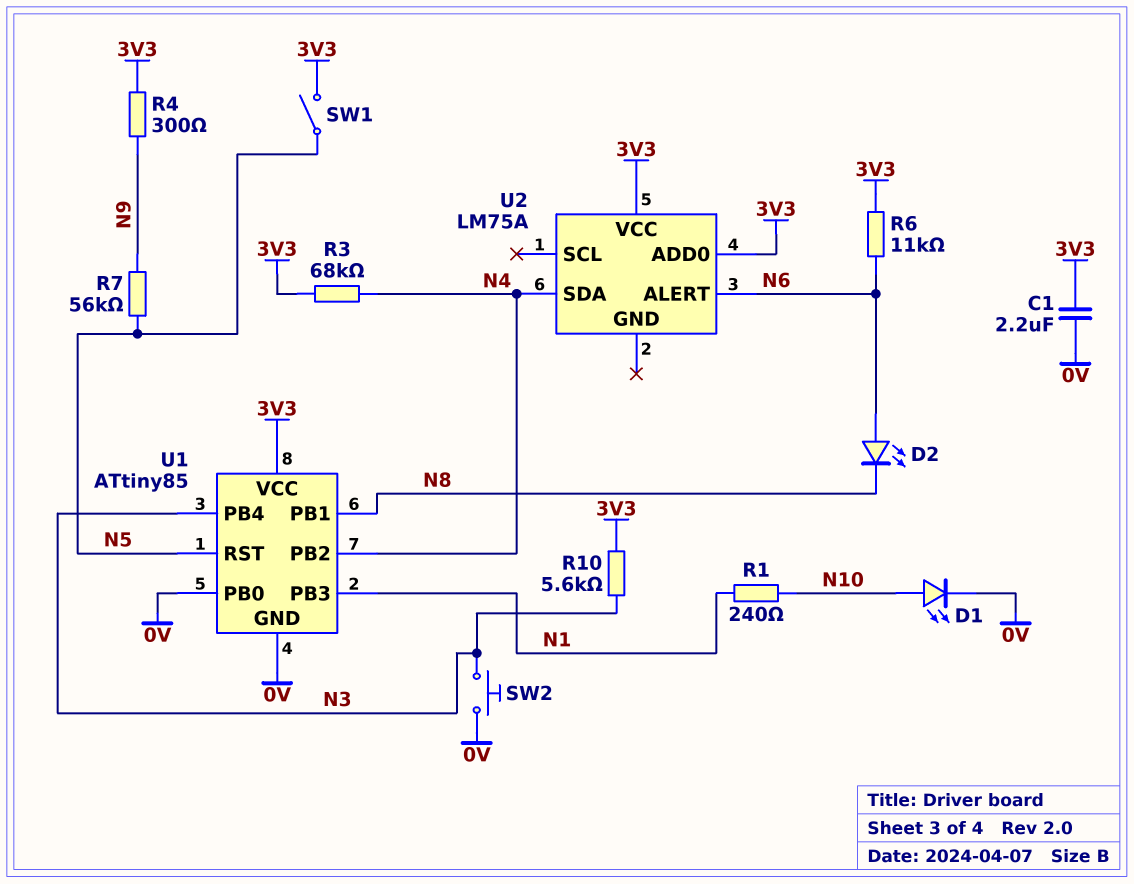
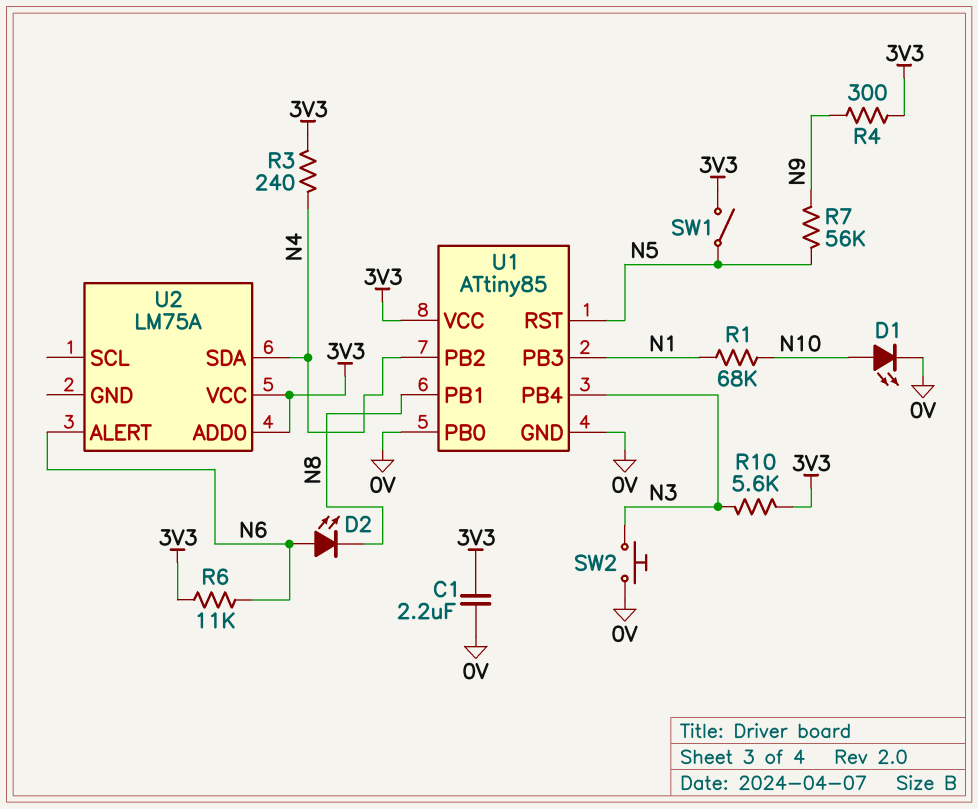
R1: 240 (N1, N10) -> 68k (N1, N10)
R3: 68k (3V3, N4) -> 240 (3V3, N4)

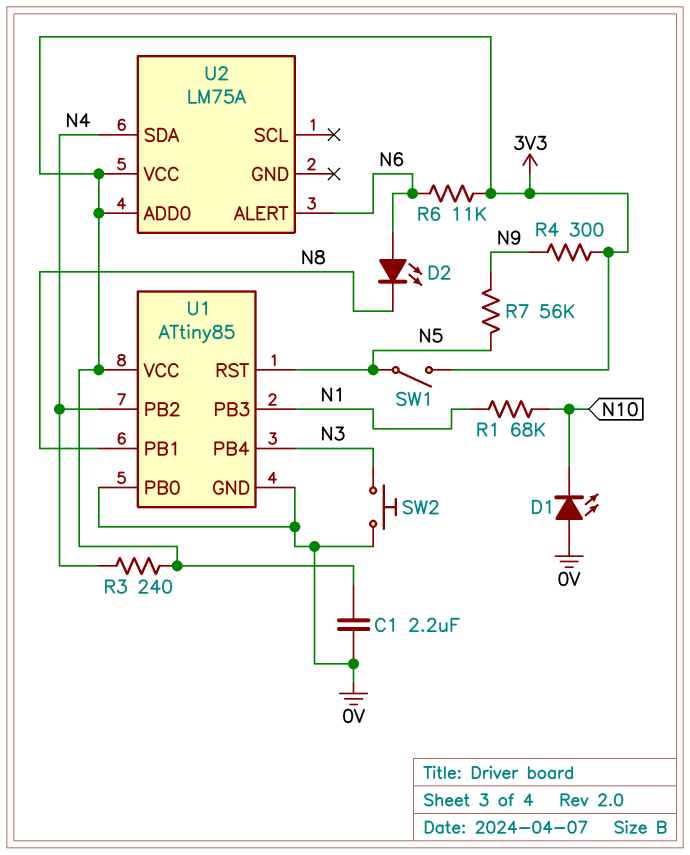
D1: LED (A N10, K 0V) -> LED (A 0V, K N10)
R10: 5.6k (3V3, N3) -> none

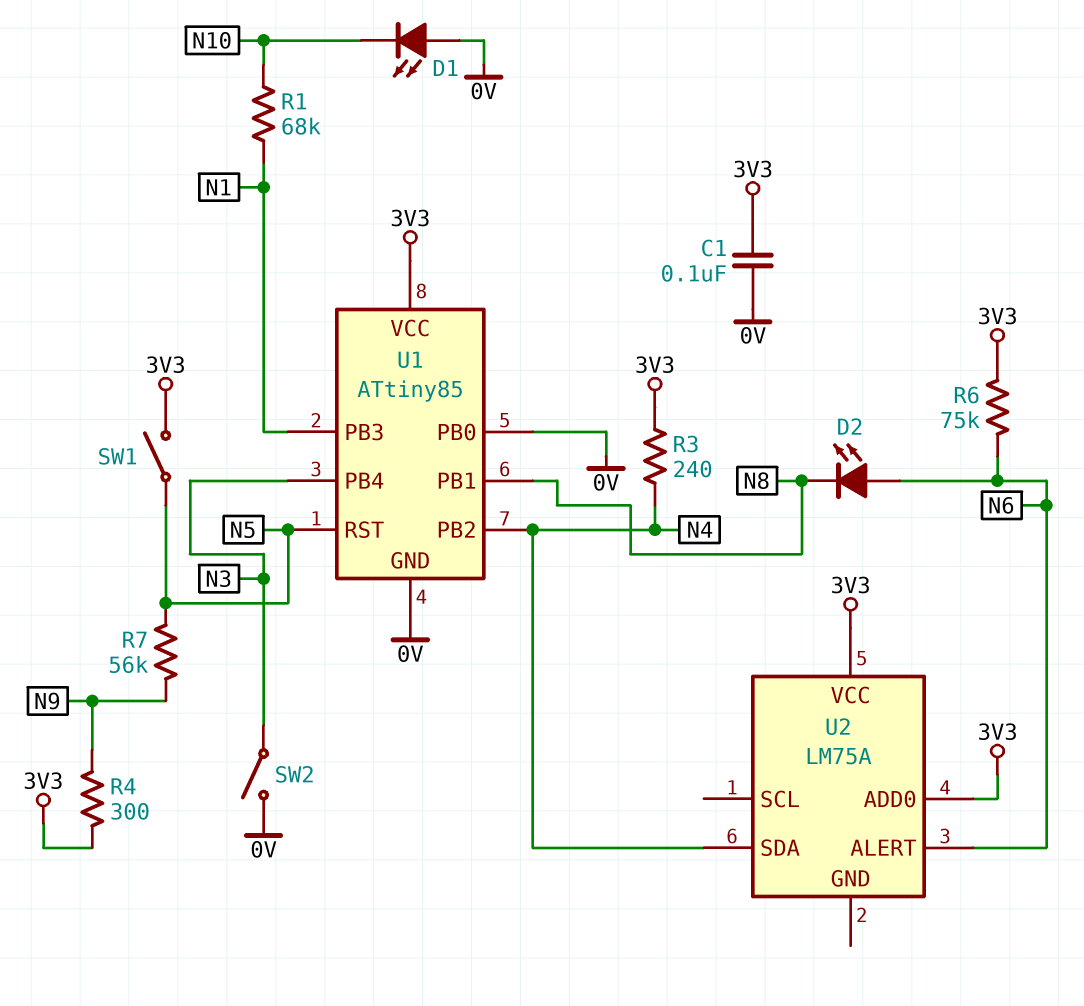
C1: 2.2uF (0V, 3V3) -> 100nF (0V, 3V3)
R6: 11k (3V3, N6) -> 75k (3V3, N6)
SW2: button (0V, N3) -> switch (0V, N3)

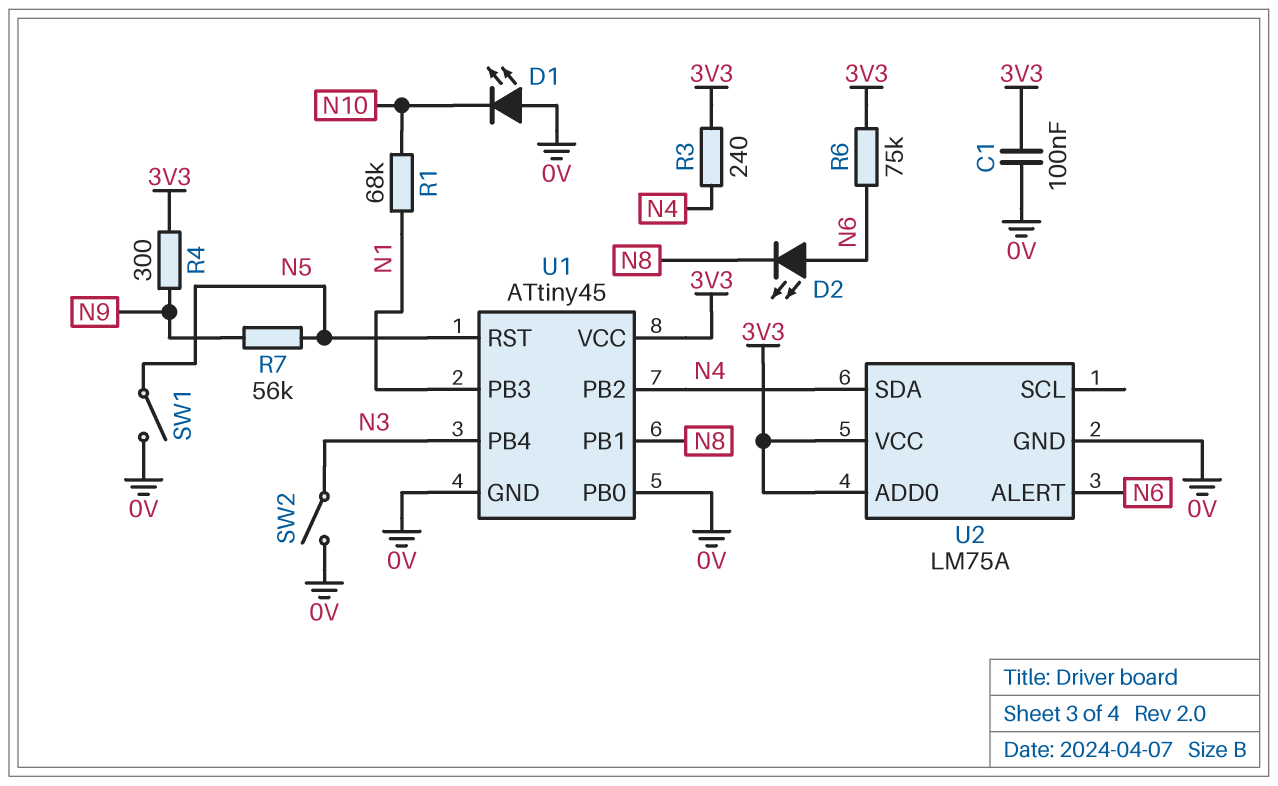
SW1: switch (3V3, N5) -> switch (0V, N5)
U1: ATtiny85 -> ATtiny45
U2 pin GND: none -> 0V

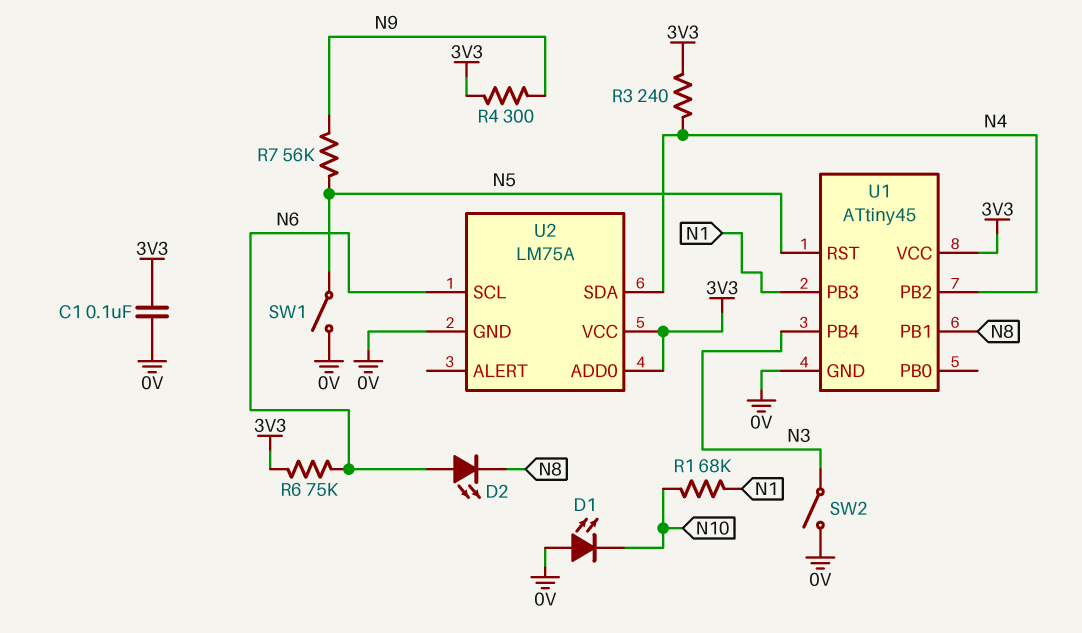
U1 pin PB0: 0V -> none
U2 pin ALERT: N6 -> none
U2 pin SCL: none -> N6

